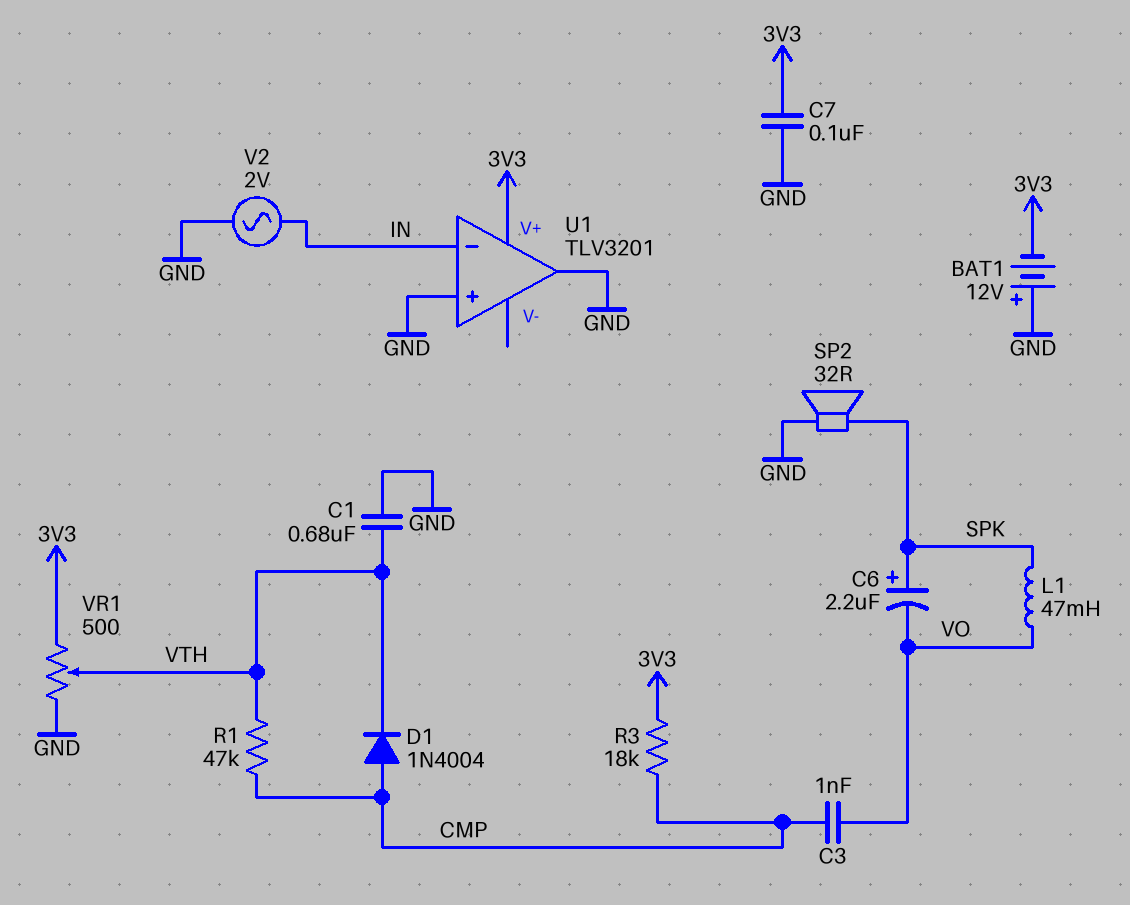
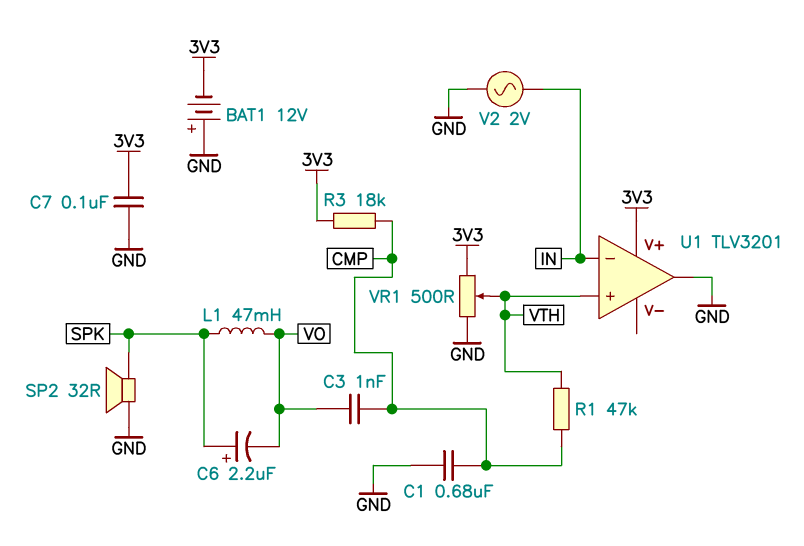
C1: 680nF (GND, VTH) -> 680nF (CMP, GND)
D1: diode 1N4004 (A CMP, K VTH) -> none
U1 pin in+: GND -> VTH

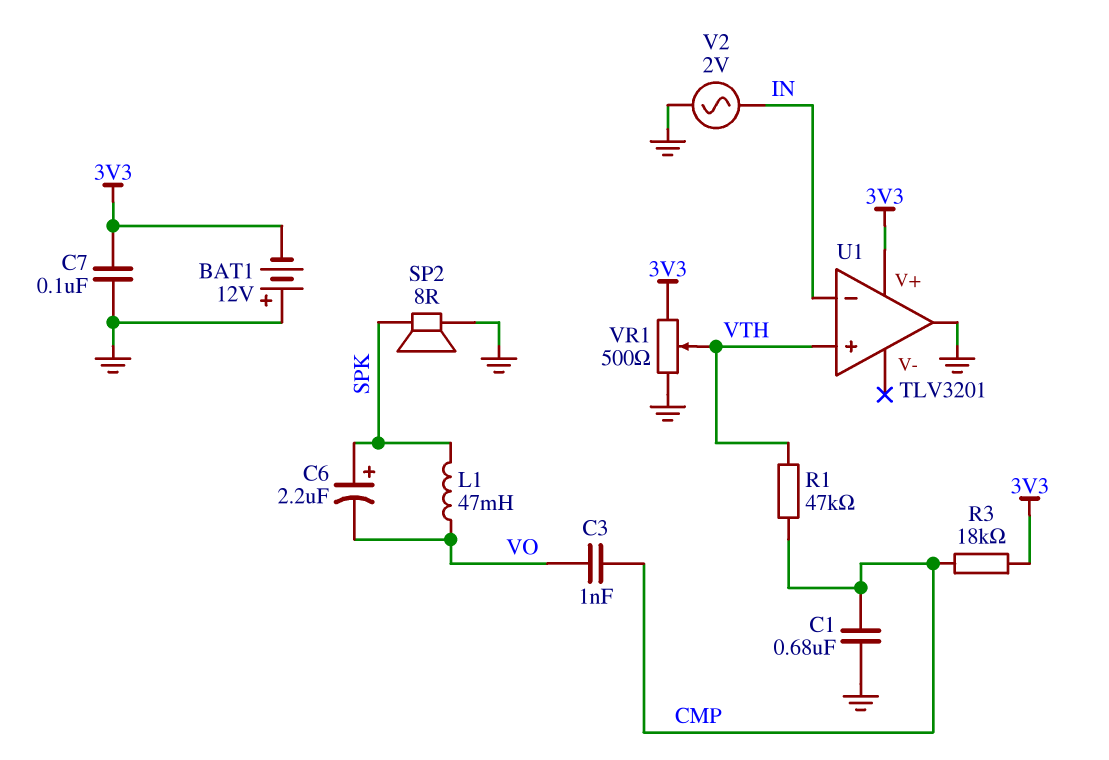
SP2: speaker 32R (GND, SPK) -> speaker 8R (GND, SPK)

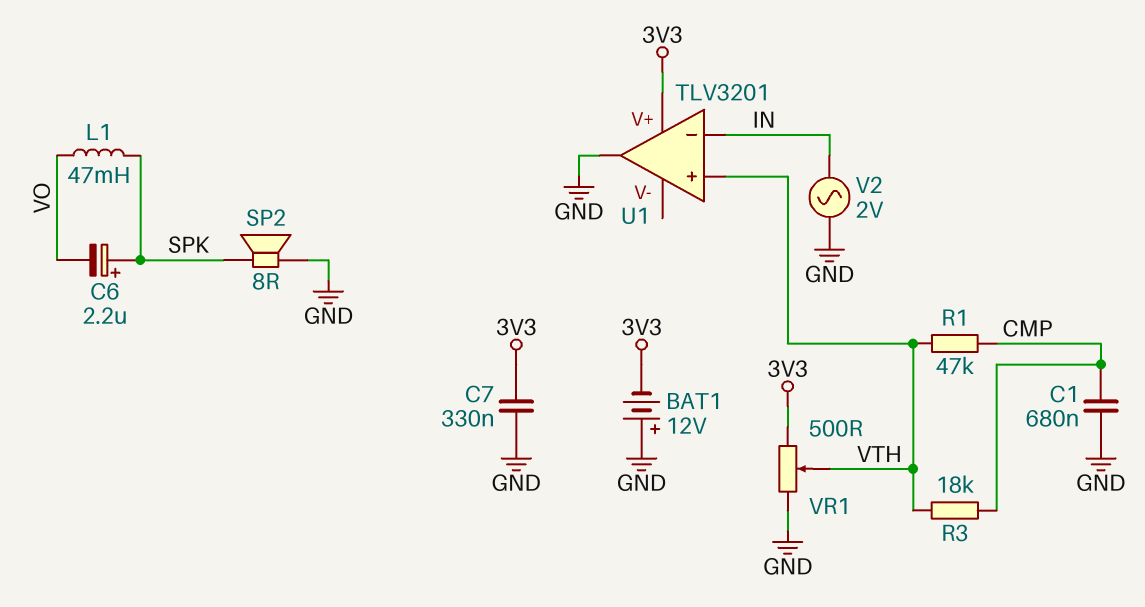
C3: 1nF (CMP, VO) -> none
C7: 100nF (3V3, GND) -> 330nF (3V3, GND)
R3: 18k (3V3, CMP) -> 18k (CMP, VTH)

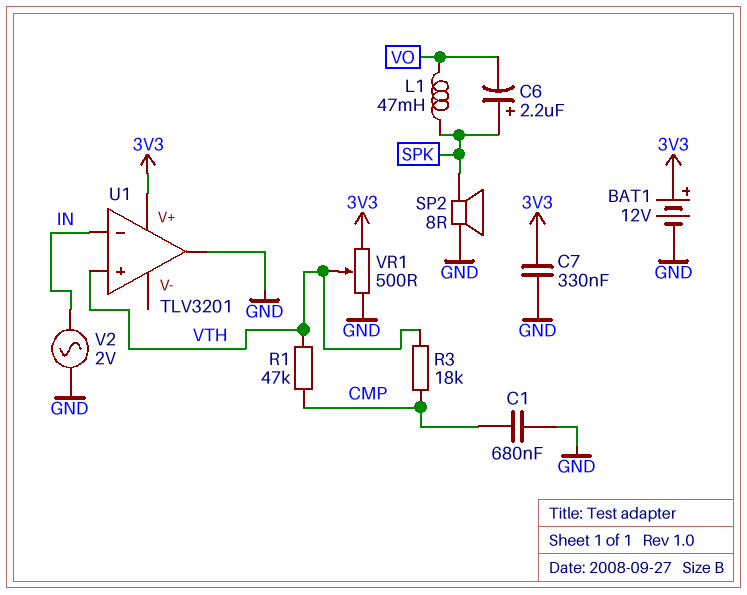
BAT1: 12V (plus GND, minus 3V3) -> 12V (plus 3V3, minus GND)

